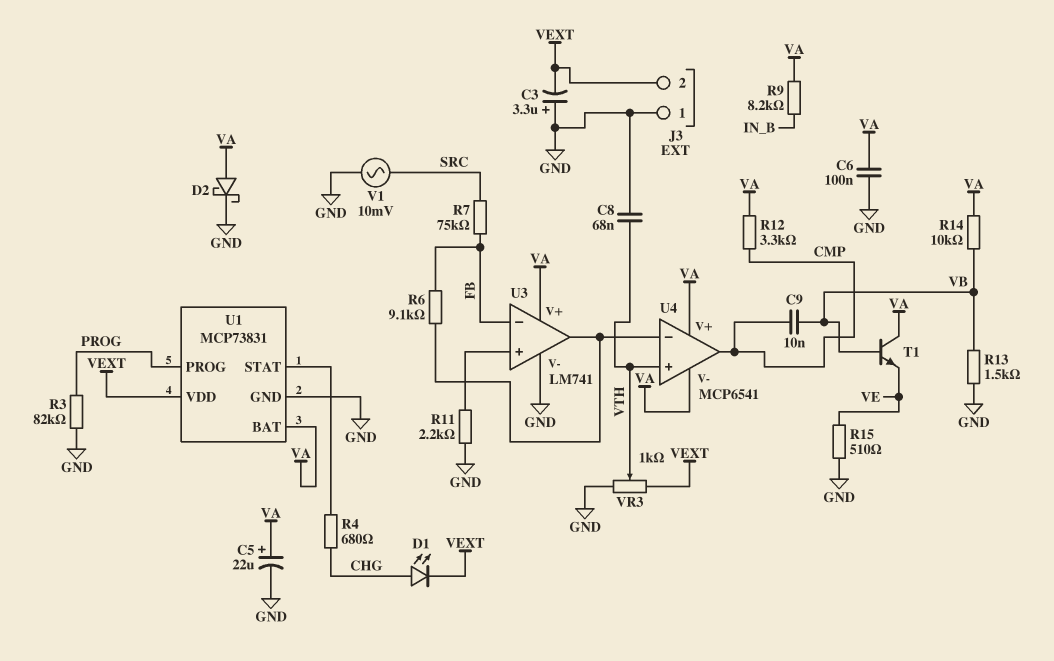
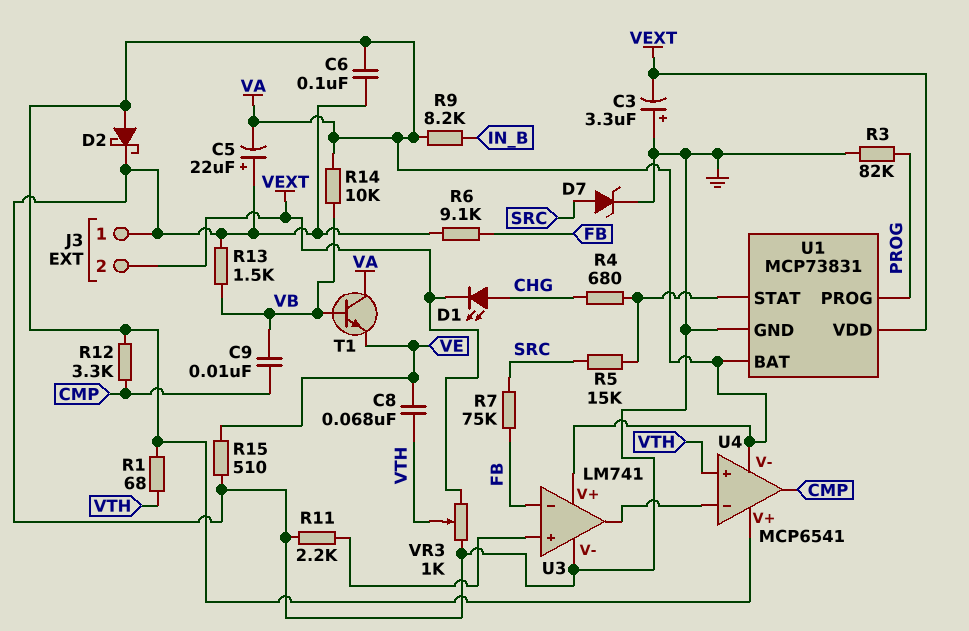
C5: 22uF (plus VA, minus GND) -> 22uF (plus GND, minus VA)
C8: 68nF (GND, VTH) -> 68nF (VE, VTH)
D7: none -> zener (A SRC, K GND)
R1: none -> 68 (VA, VTH)
R5: none -> 15k (SRC, U1/STAT)
R6: 9.1k (FB, U3/out) -> 9.1k (FB, GND)
V1: AC 10mV (GND, SRC) -> none

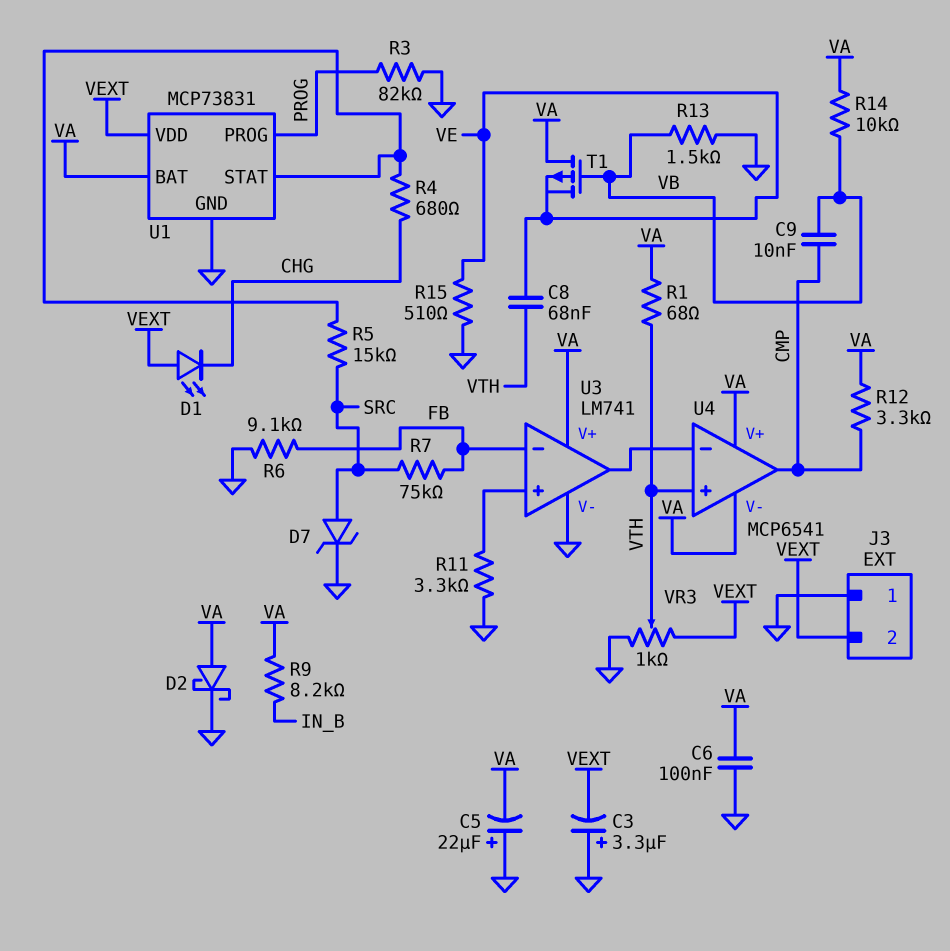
D1: LED (A CHG, K VEXT) -> LED (A VEXT, K CHG)
R11: 2.2k (GND, U3/in+) -> 3.3k (GND, U3/in+)
T1: NPN (B VB, C VA, E VE) -> PMOS (G VB, D VA, S VE)

